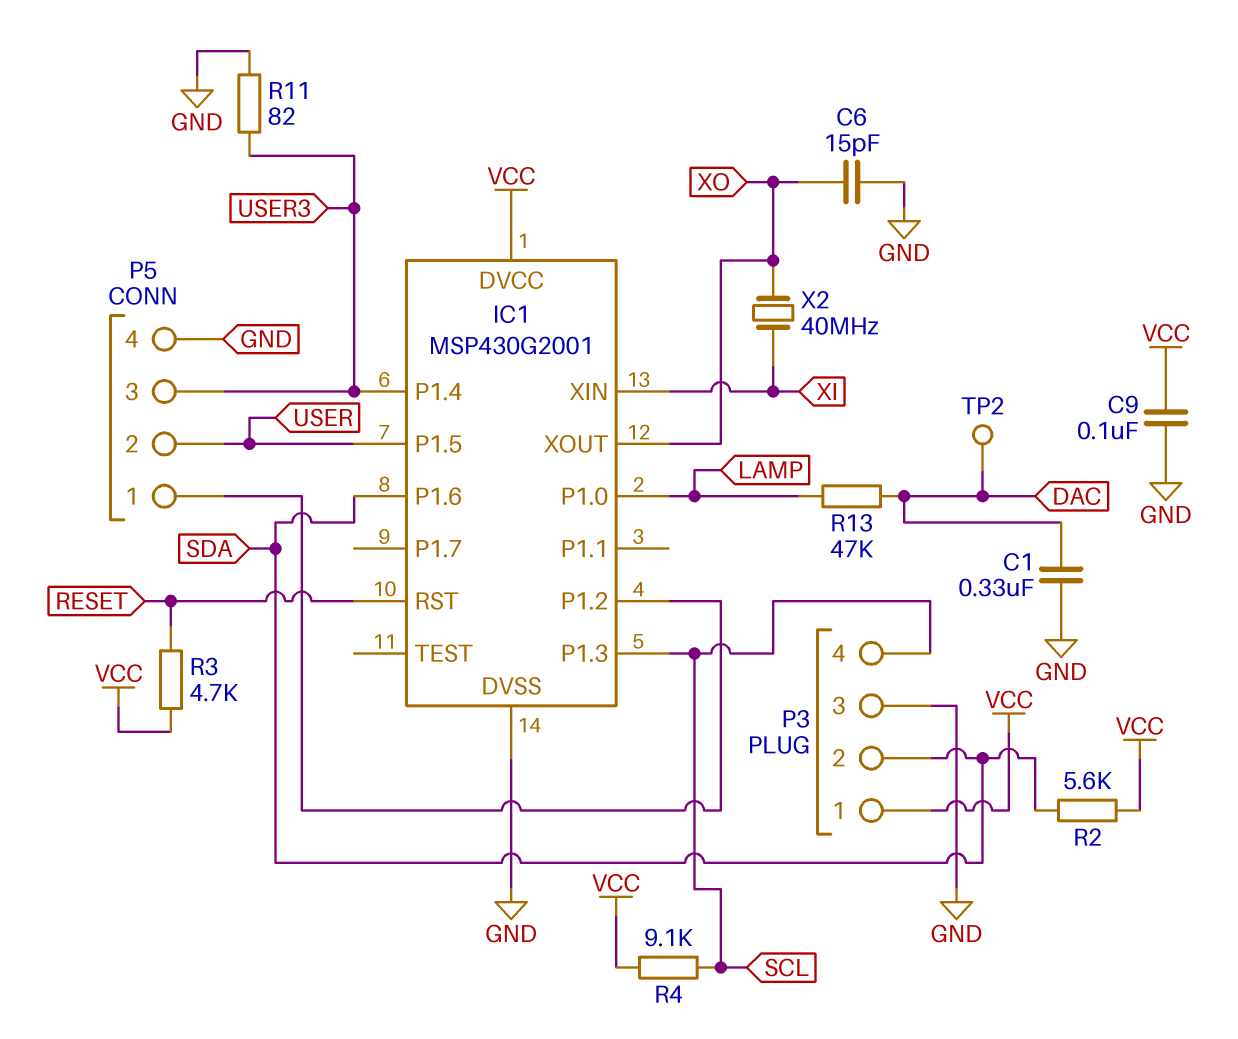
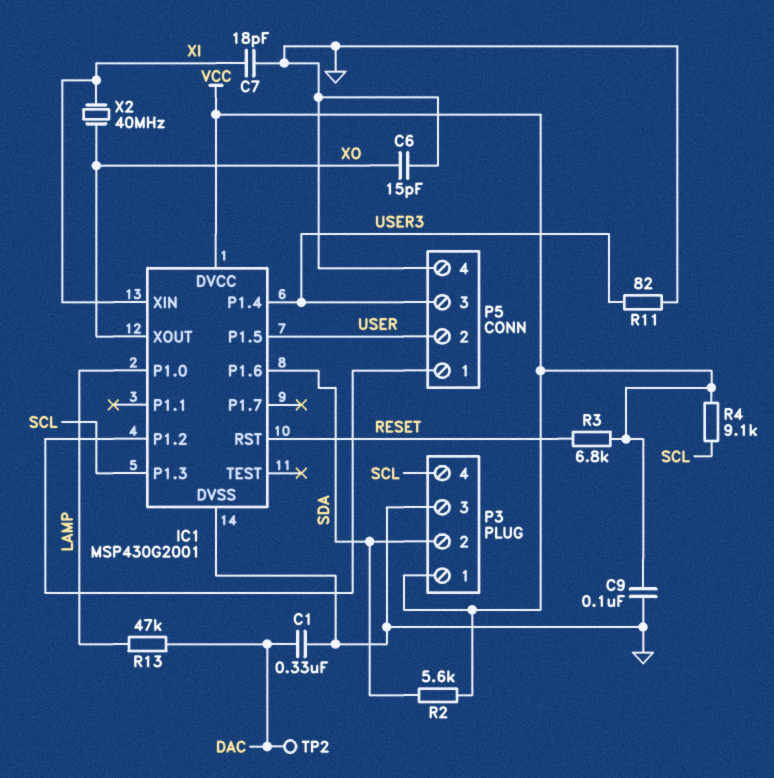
C7: none -> 18pF (GND, XI)
R3: 4.7k (RESET, VCC) -> 6.8k (RESET, VCC)

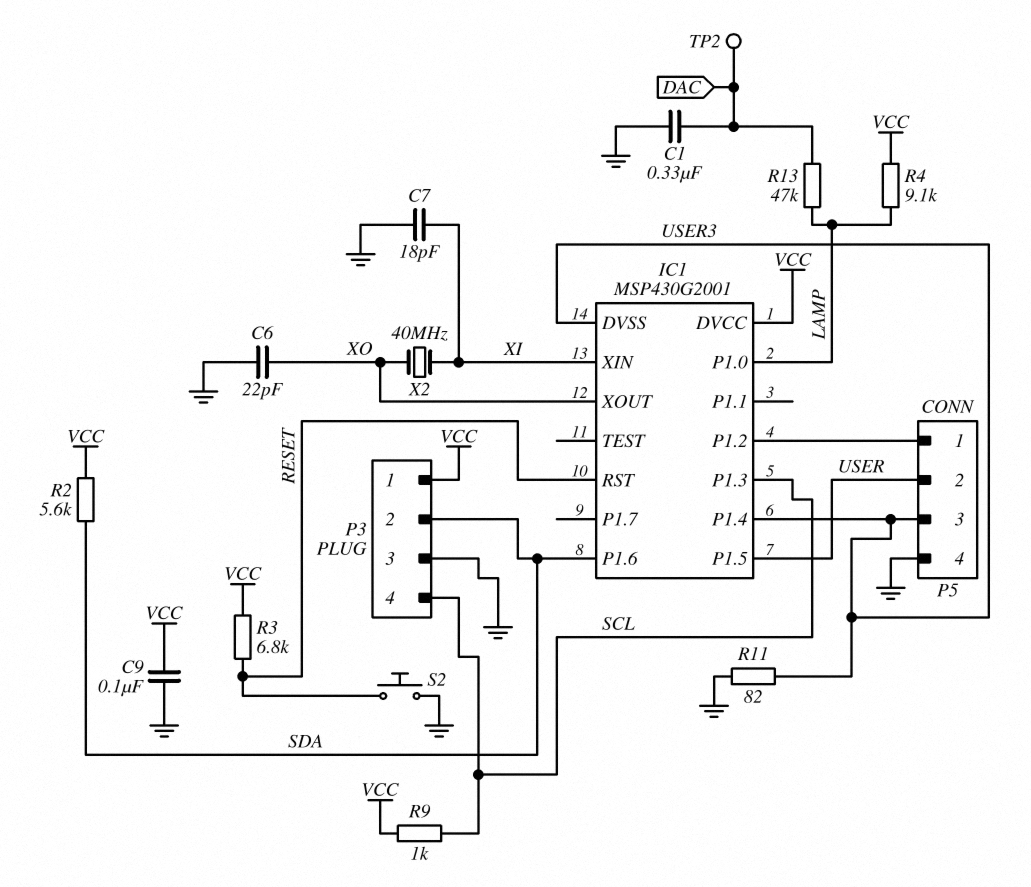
C6: 15pF (GND, XO) -> 22pF (GND, XO)
IC1 pin DVSS: GND -> USER3
R4: 9.1k (SCL, VCC) -> 9.1k (LAMP, VCC)
R9: none -> 1k (SCL, VCC)
S2: none -> button (GND, RESET)

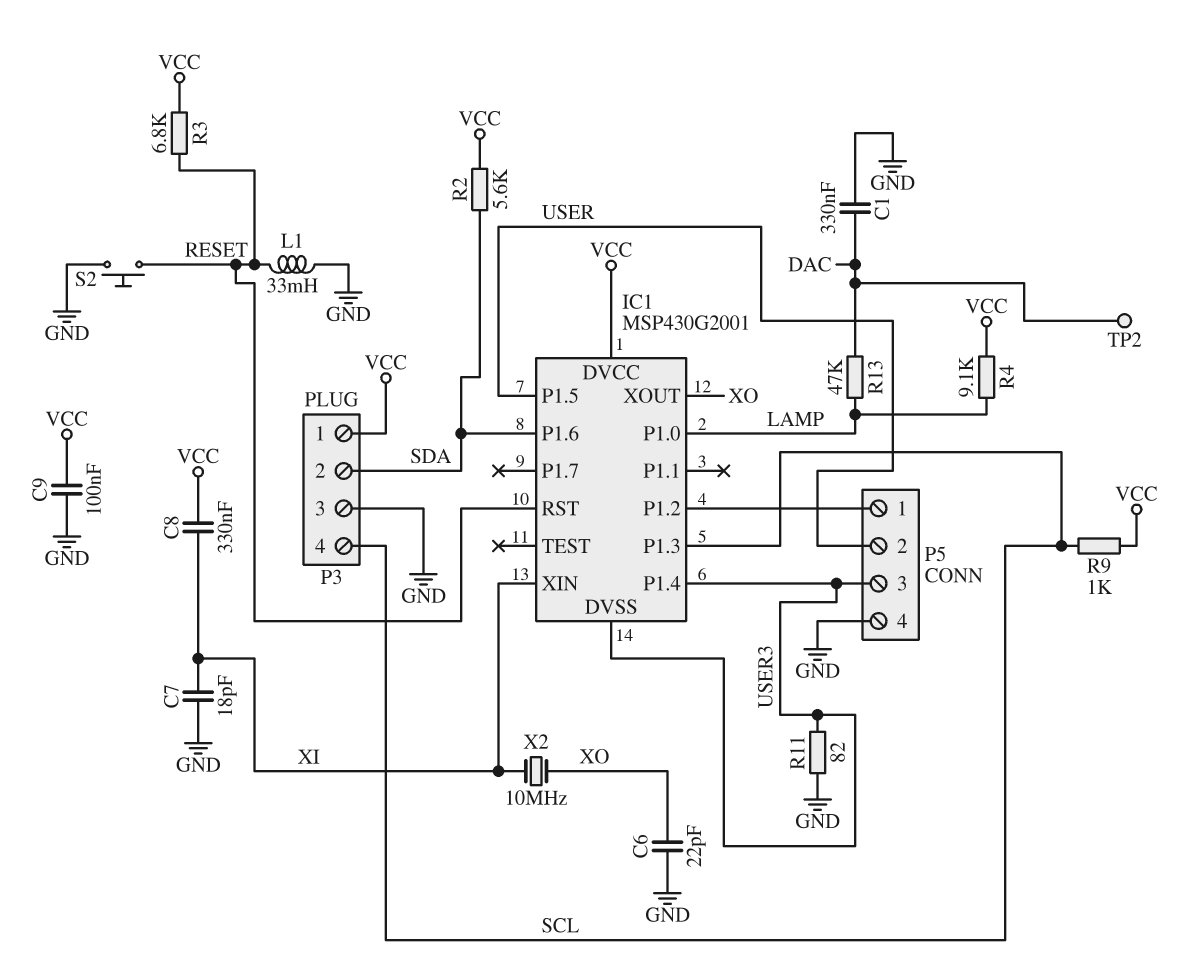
C8: none -> 330nF (VCC, XI)
L1: none -> 33mH (GND, RESET)
X2: 40MHz (XI, XO) -> 10MHz (XI, XO)

